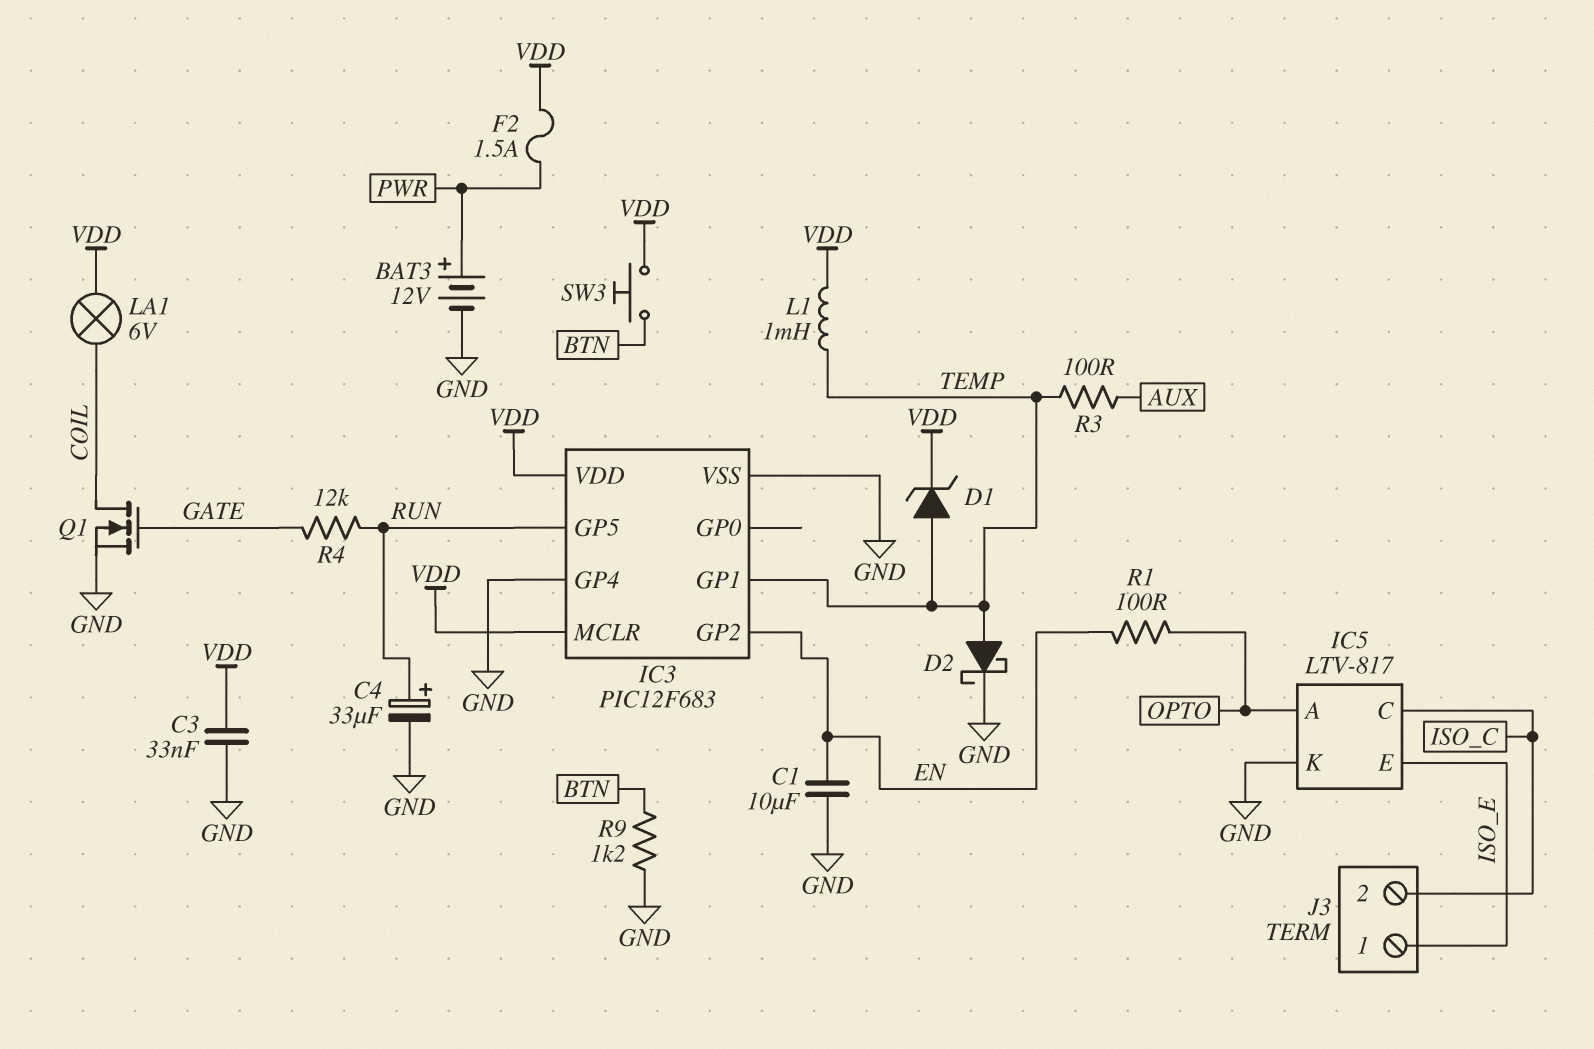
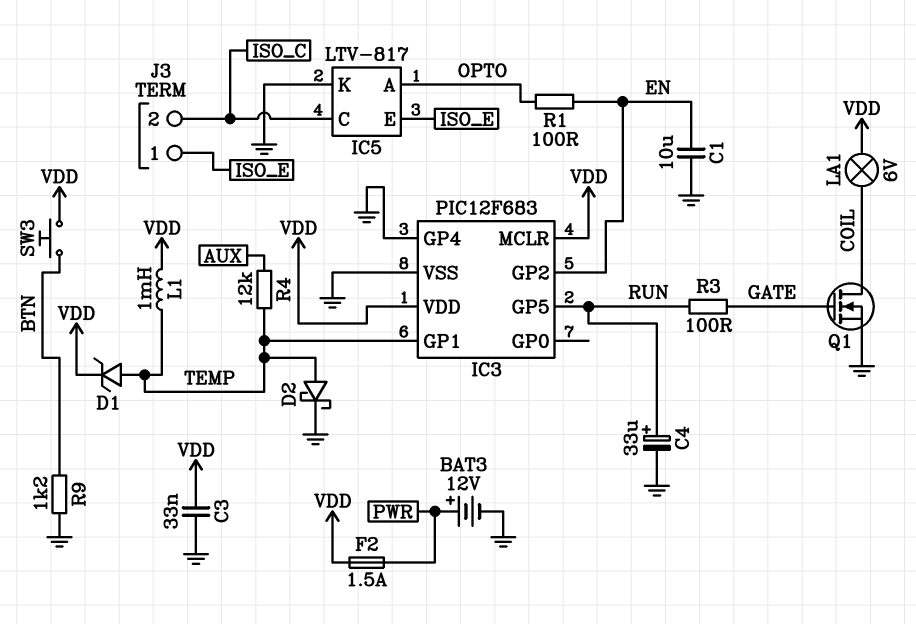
R3: 100 (AUX, TEMP) -> 100 (GATE, RUN)
R4: 12k (GATE, RUN) -> 12k (AUX, TEMP)

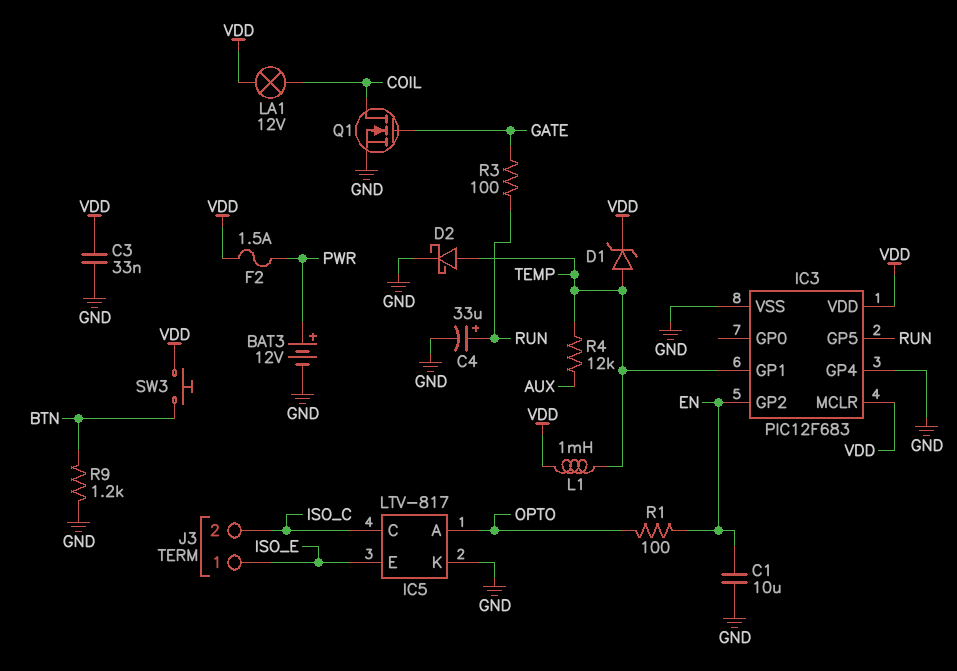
LA1: lamp 6V (COIL, VDD) -> lamp 12V (COIL, VDD)

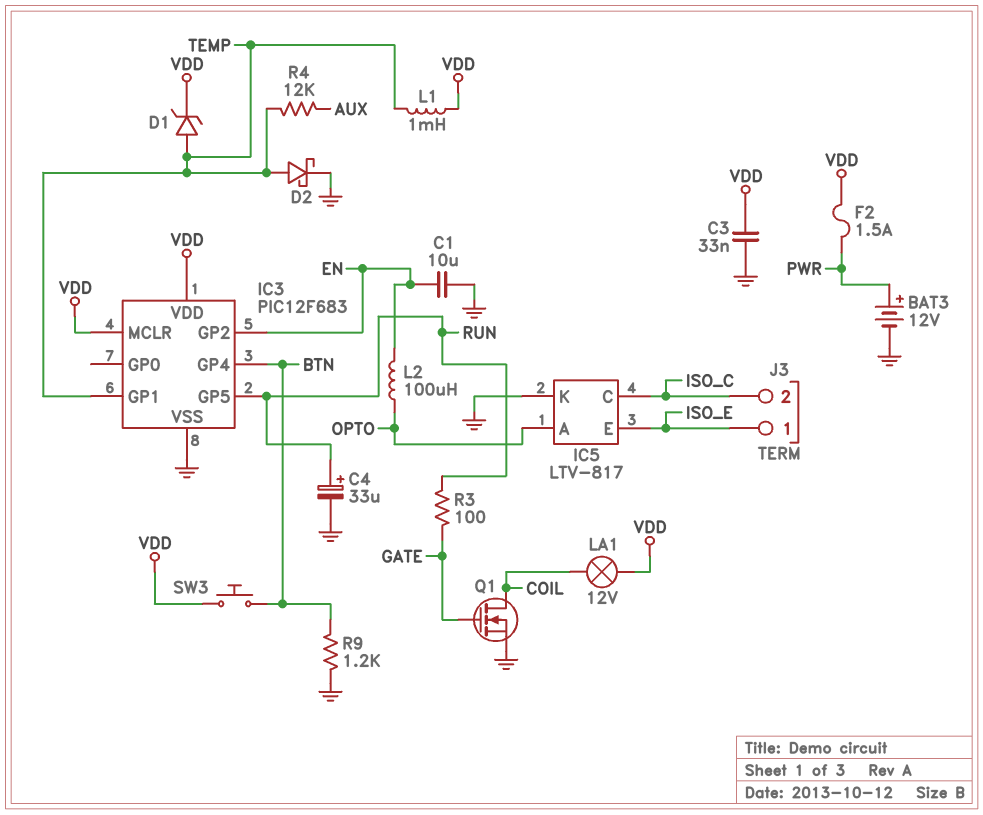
IC3 pin GP4: GND -> BTN
L2: none -> 100uH (EN, OPTO)
R1: 100 (EN, OPTO) -> none

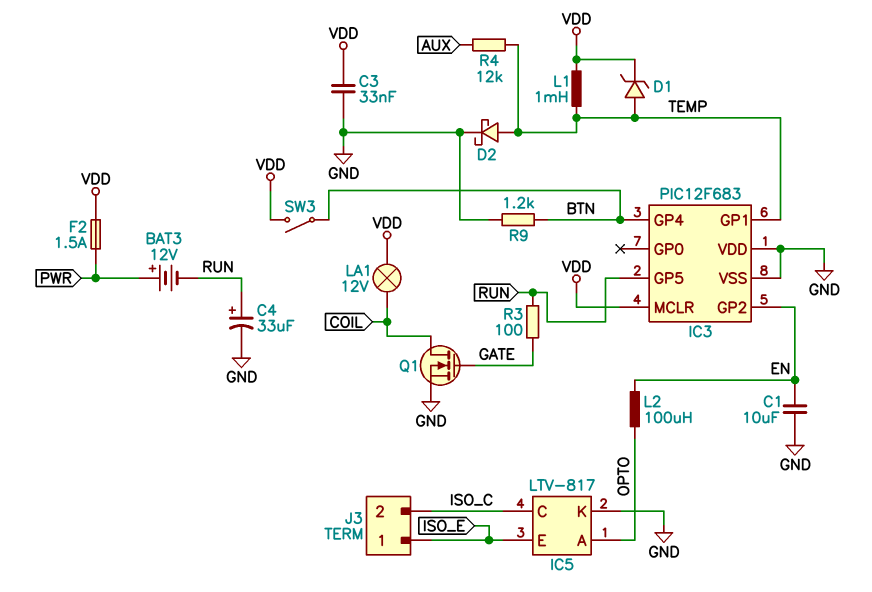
BAT3: 12V (plus PWR, minus GND) -> 12V (plus PWR, minus RUN)
IC3 pin VDD: VDD -> GND
SW3: button (BTN, VDD) -> switch (BTN, VDD)

